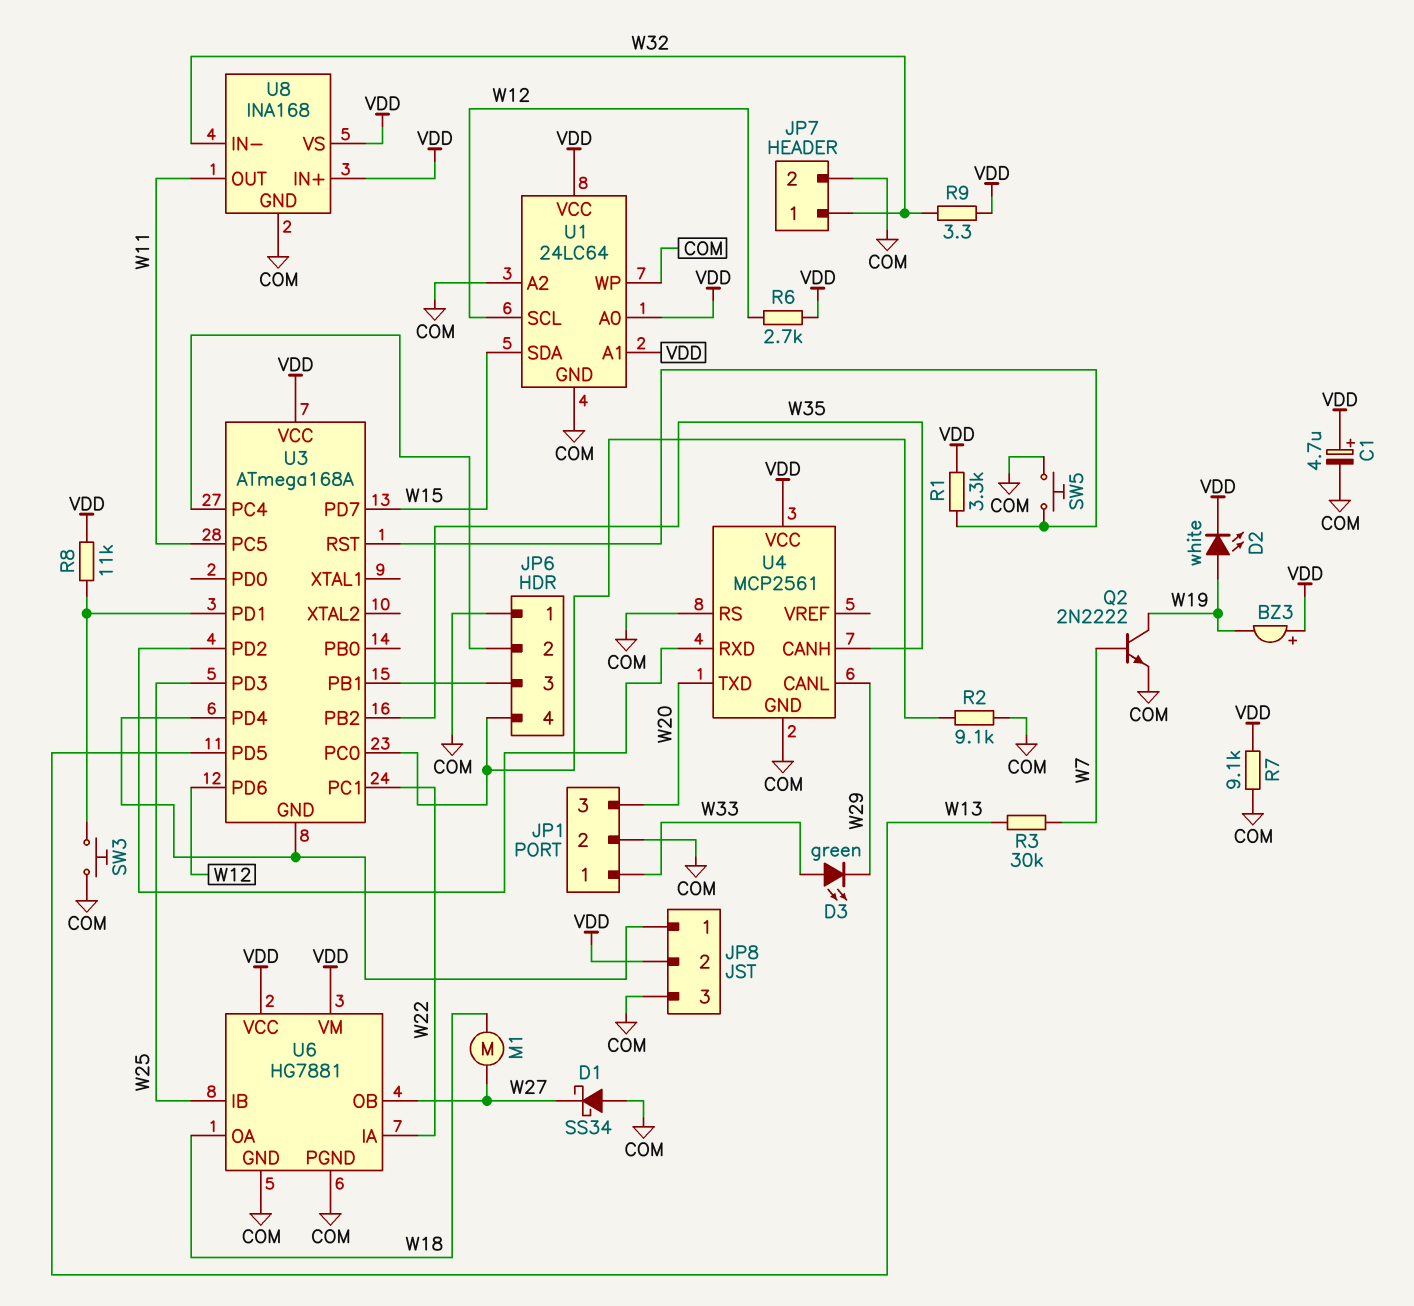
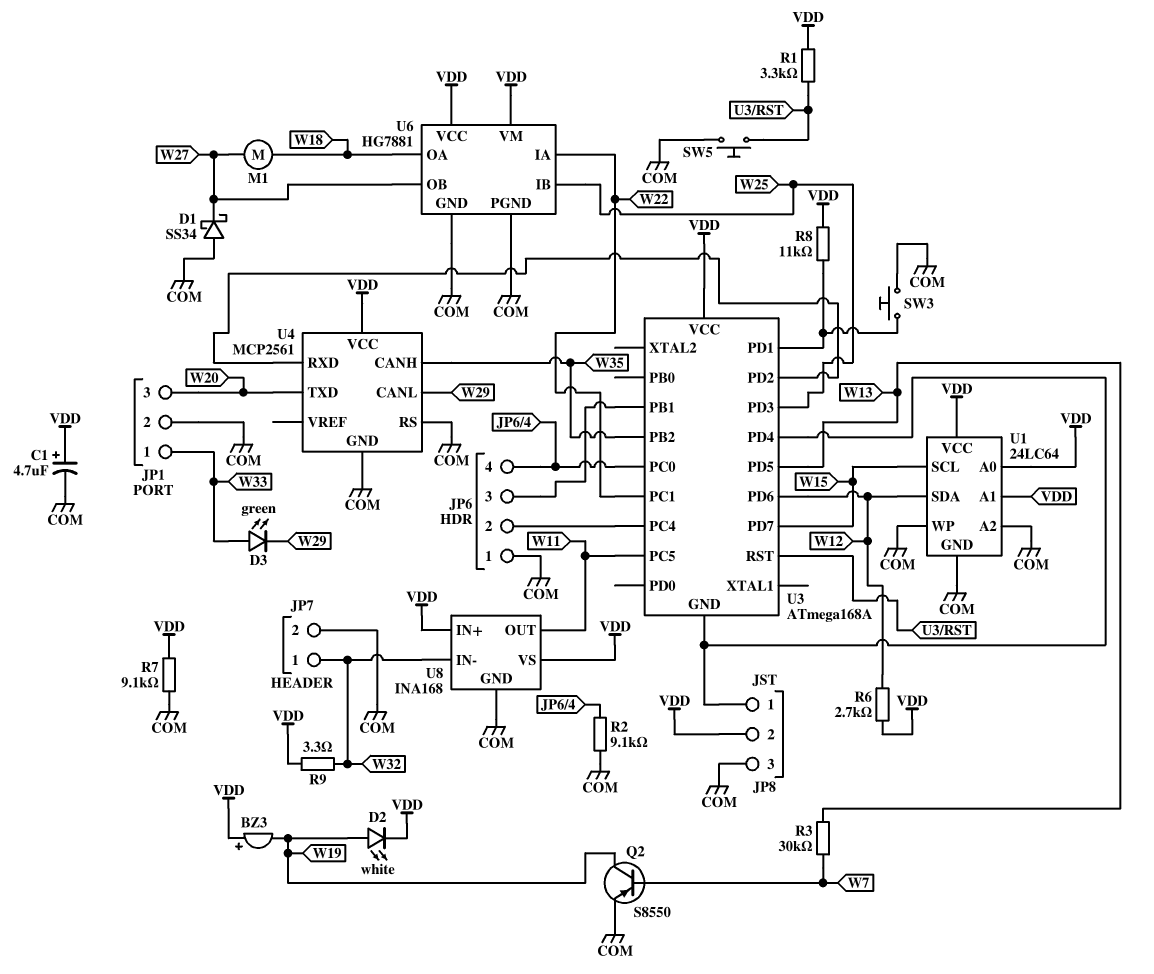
Q2: NPN 2N2222 (B W7, C W19, E COM) -> PNP S8550 (B W7, C W19, E COM)
U1 pin SCL: W12 -> W15
U1 pin SDA: W15 -> W12

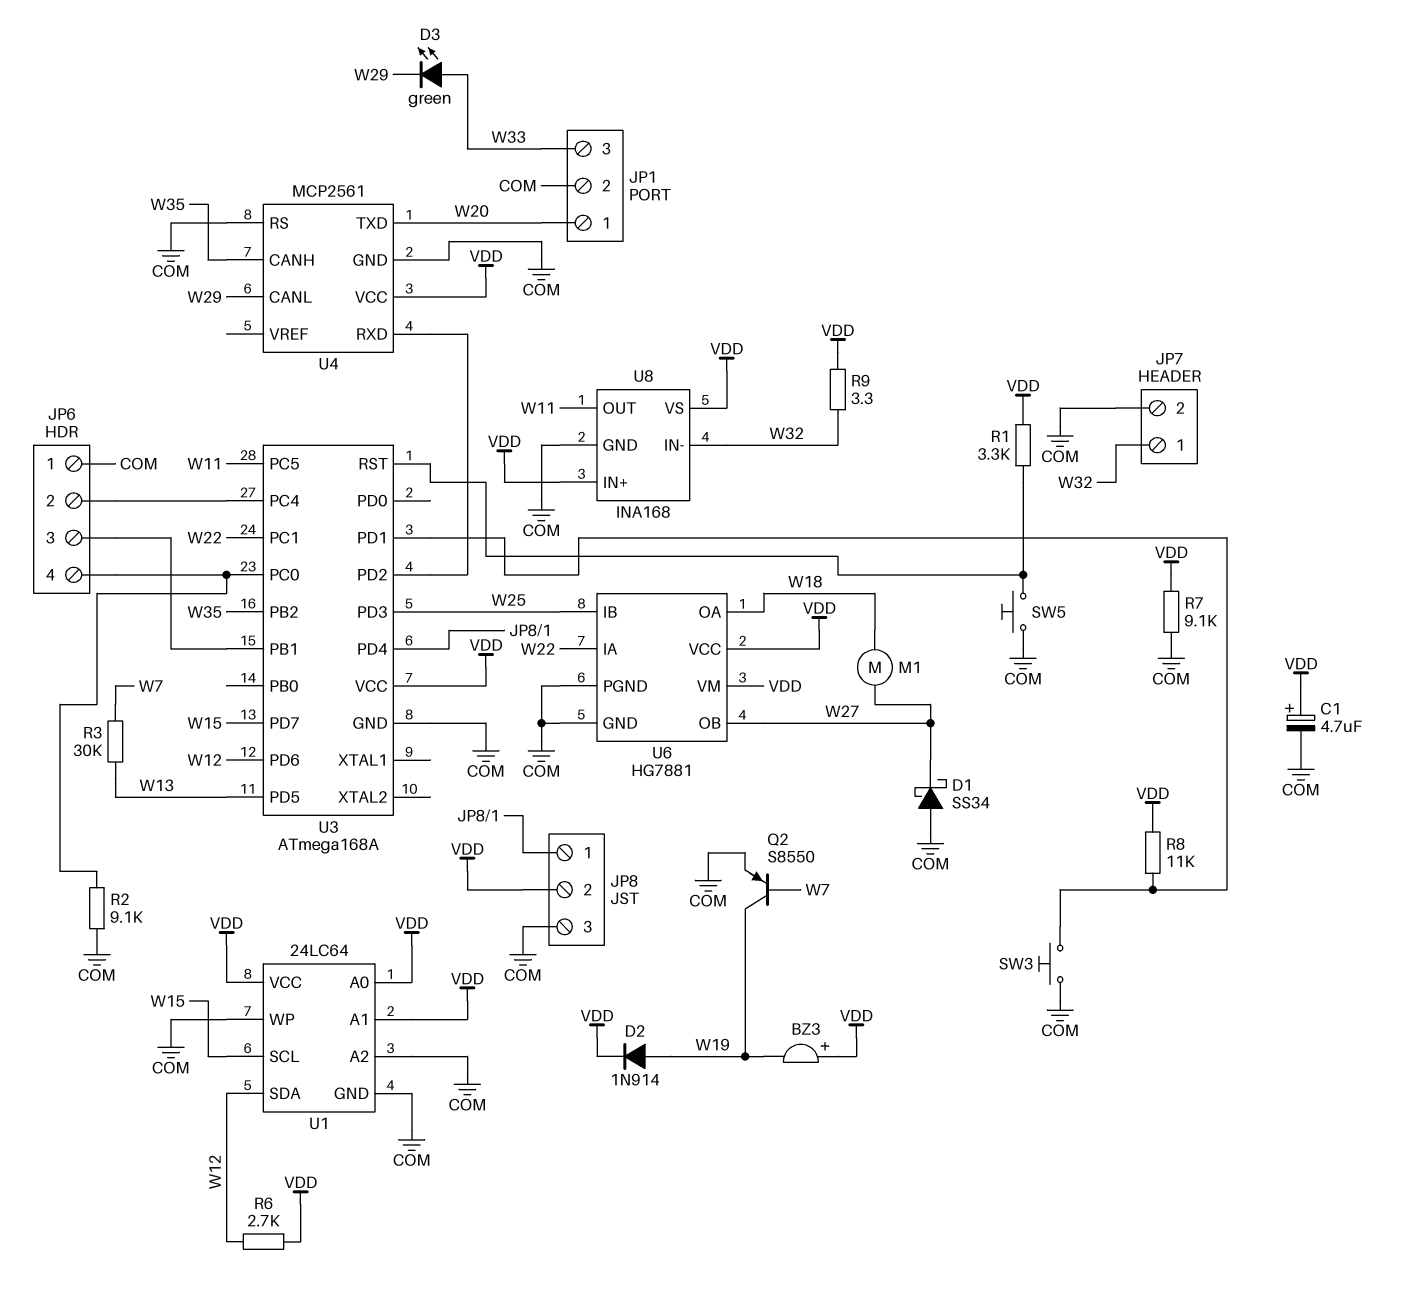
D2: LED white (A W19, K VDD) -> diode 1N914 (A W19, K VDD)
JP1 pin 1: W33 -> W20
JP1 pin 3: W20 -> W33
U3 pin GND: JP8/1 -> COM

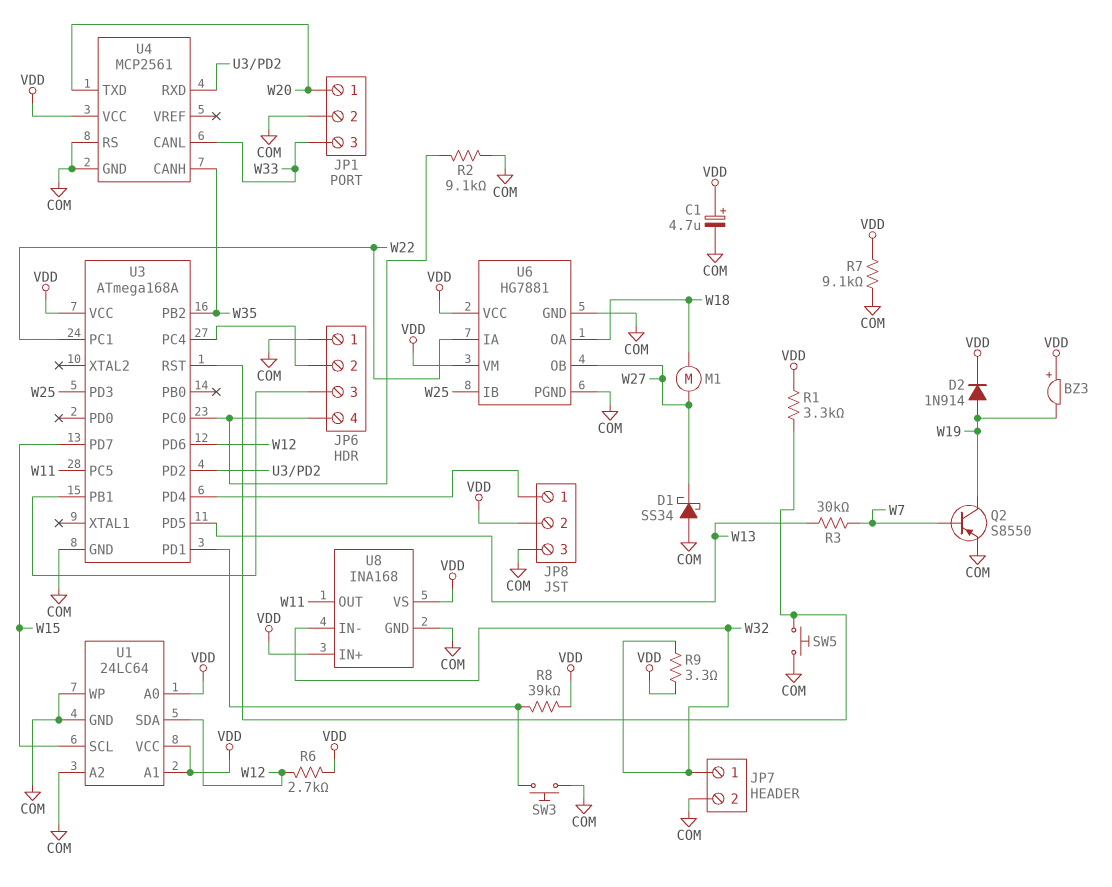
D3: LED green (A W33, K W29) -> none
R8: 11k (U3/PD1, VDD) -> 39k (U3/PD1, VDD)
U4 pin CANL: W29 -> W33

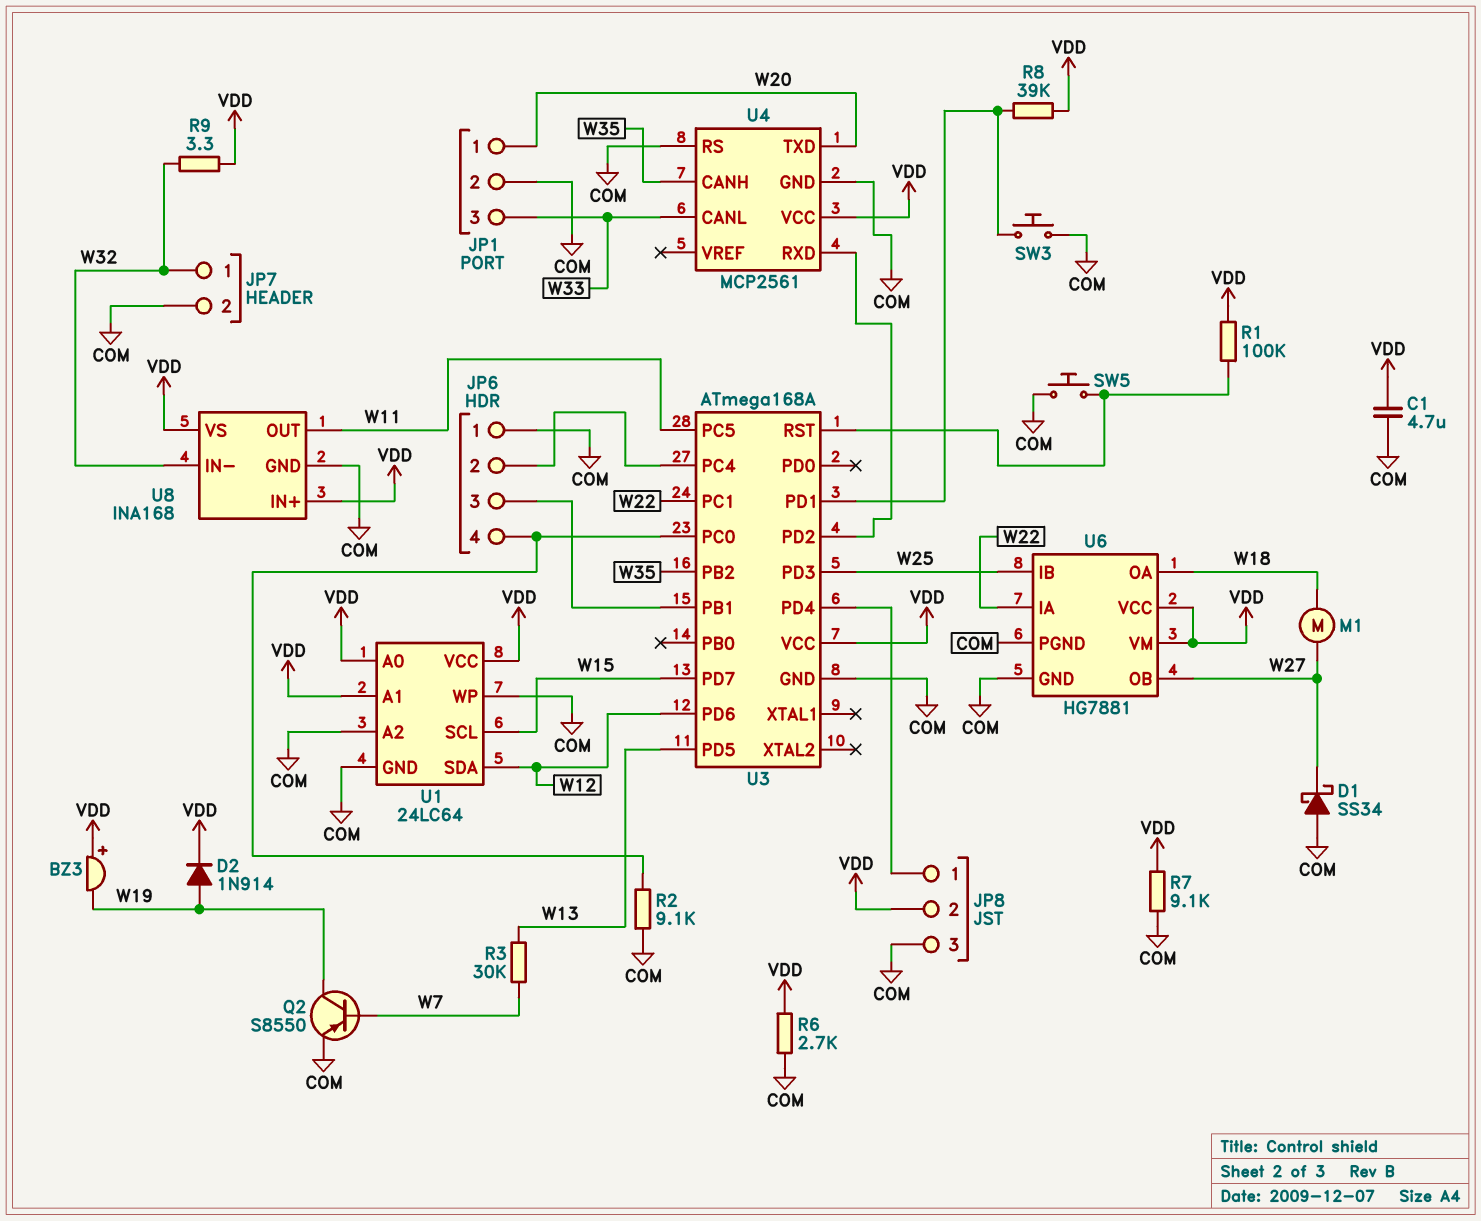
C1: 4.7uF (plus VDD, minus COM) -> 4.7uF (COM, VDD)
R1: 3.3k (U3/RST, VDD) -> 100k (U3/RST, VDD)
R6: 2.7k (VDD, W12) -> 2.7k (COM, VDD)

